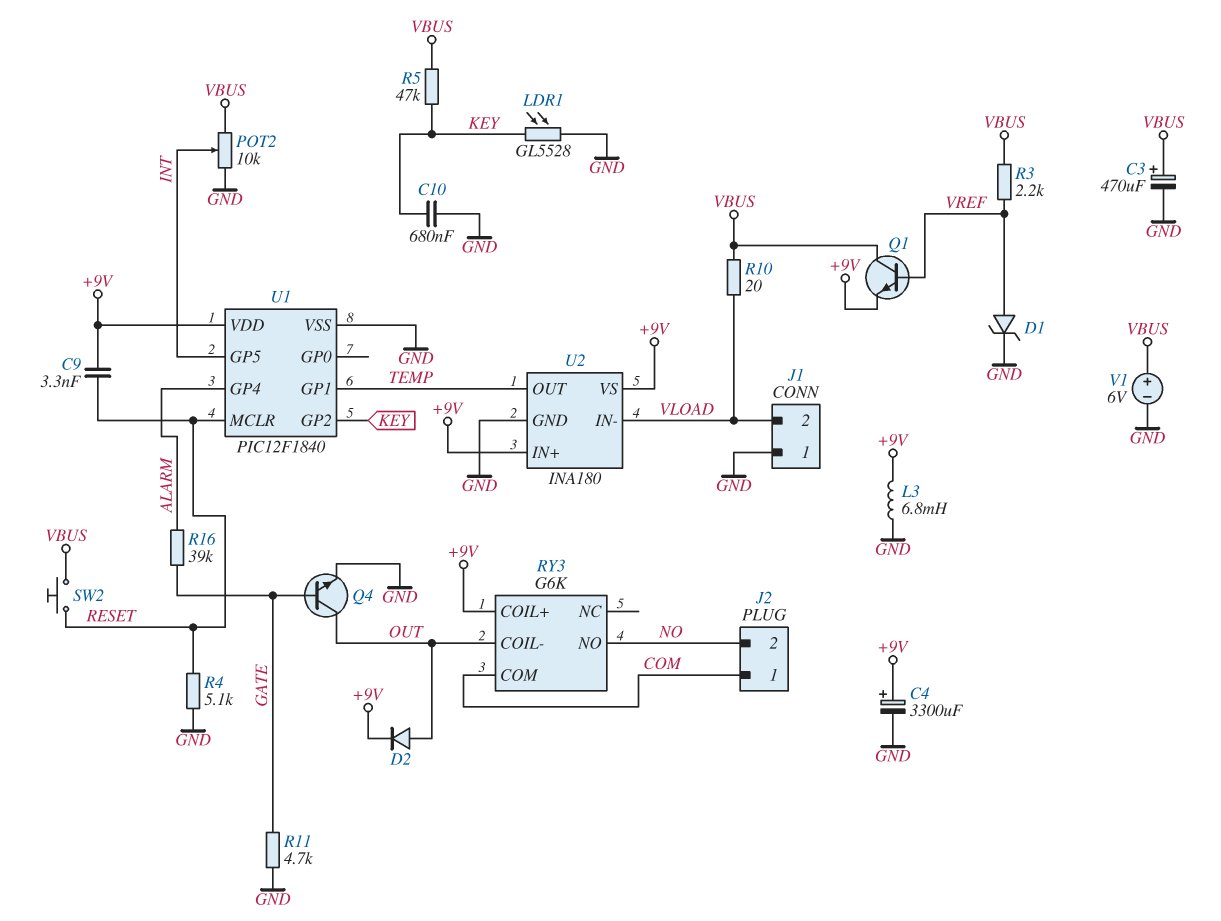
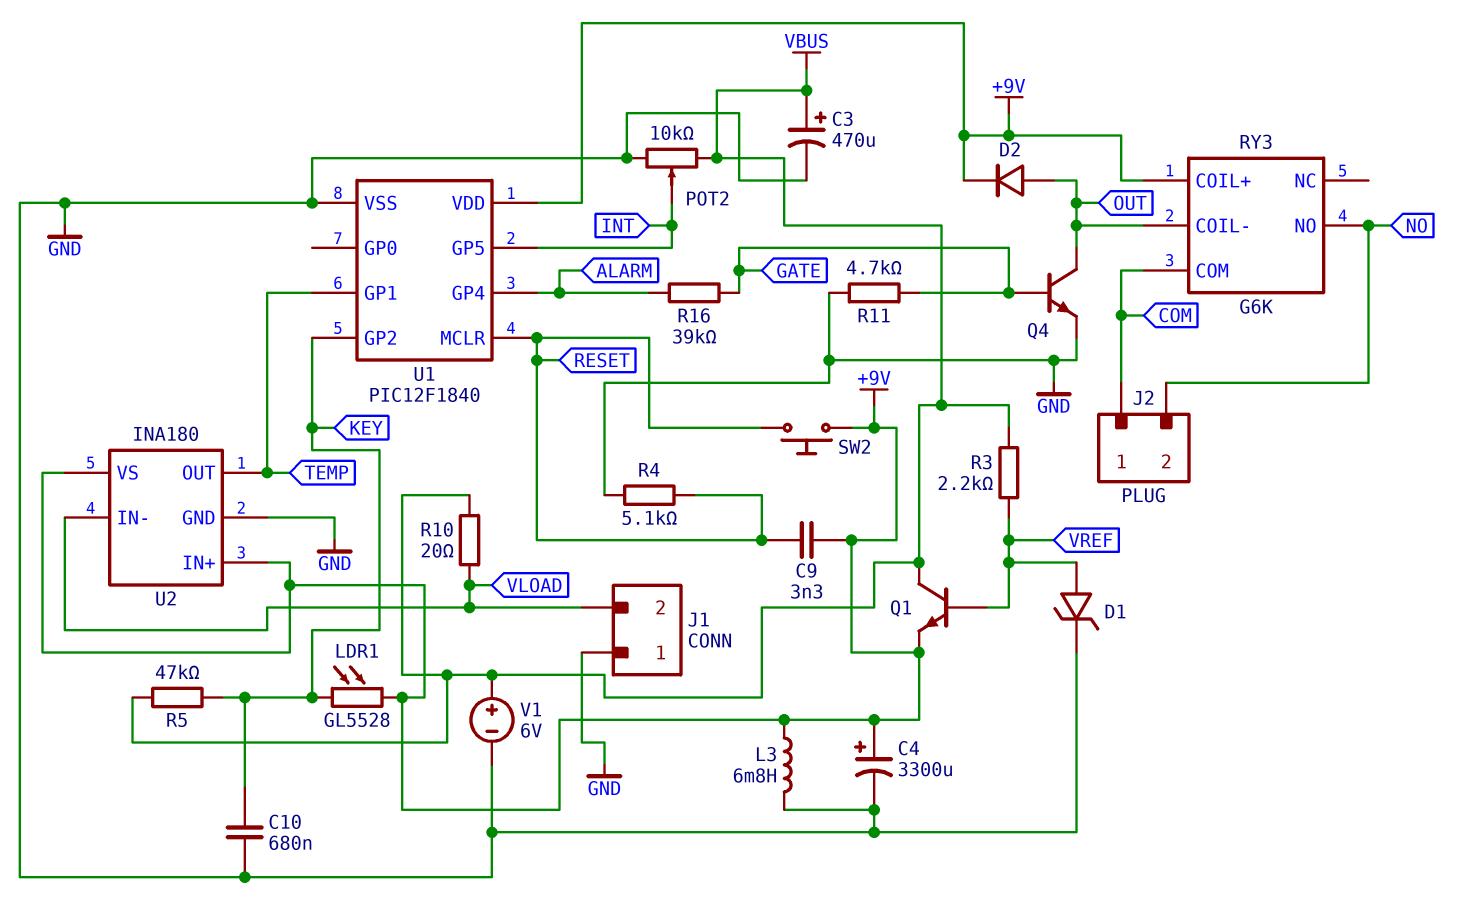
LDR1: GL5528 (GND, KEY) -> GL5528 (+9V, KEY)
SW2: button (RESET, VBUS) -> button (+9V, RESET)

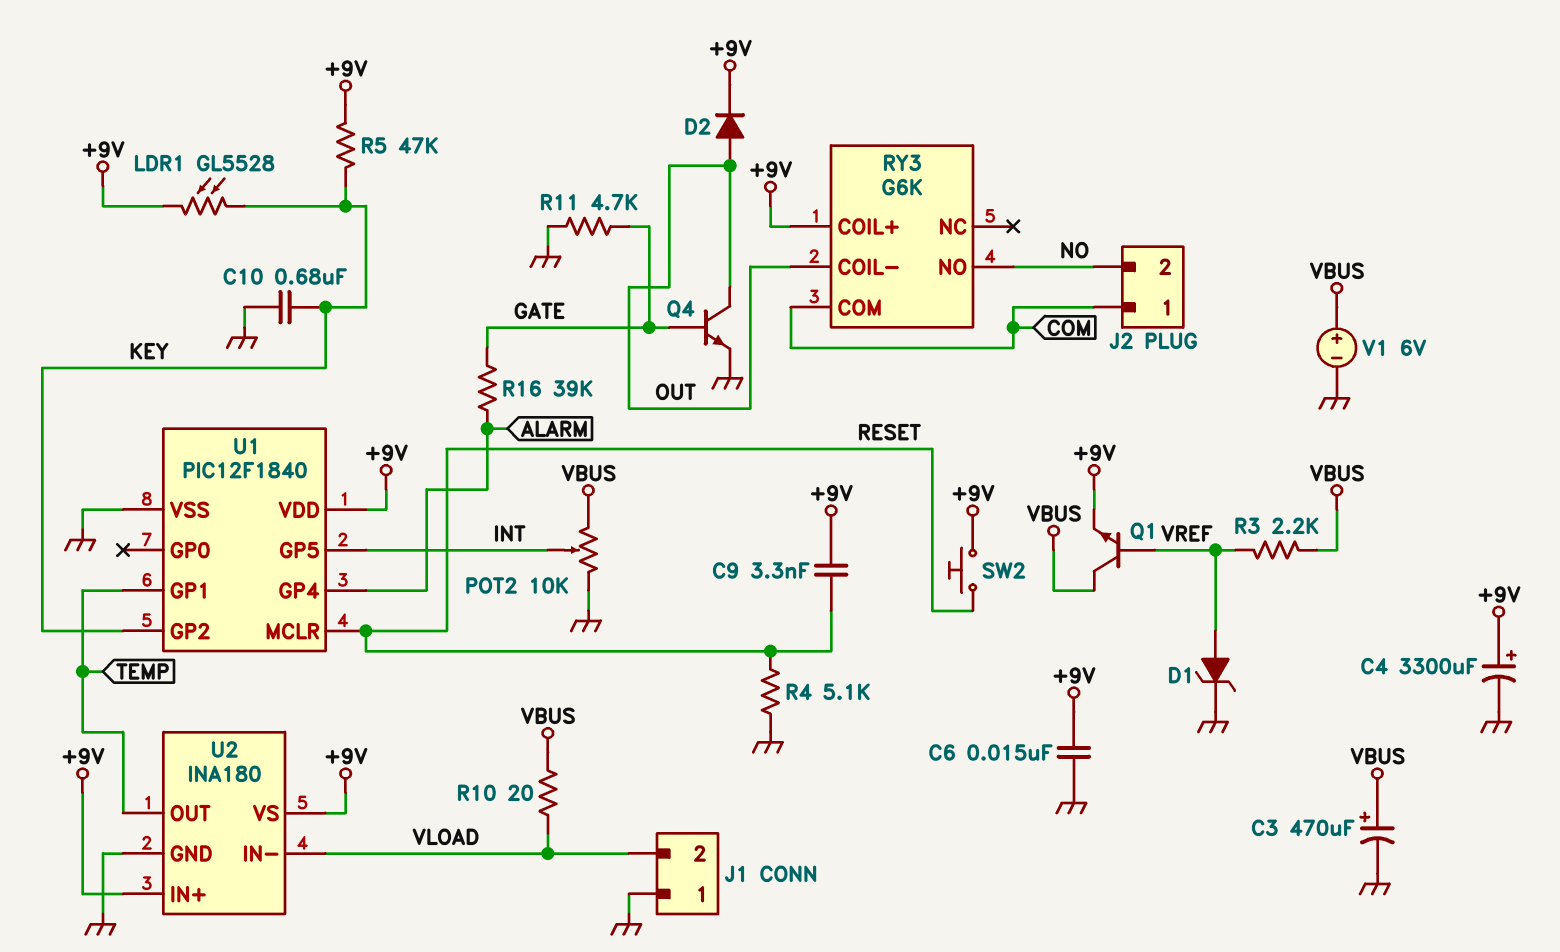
C6: none -> 15nF (+9V, GND)
L3: 6.8mH (+9V, GND) -> none
R5: 47k (KEY, VBUS) -> 47k (+9V, KEY)

